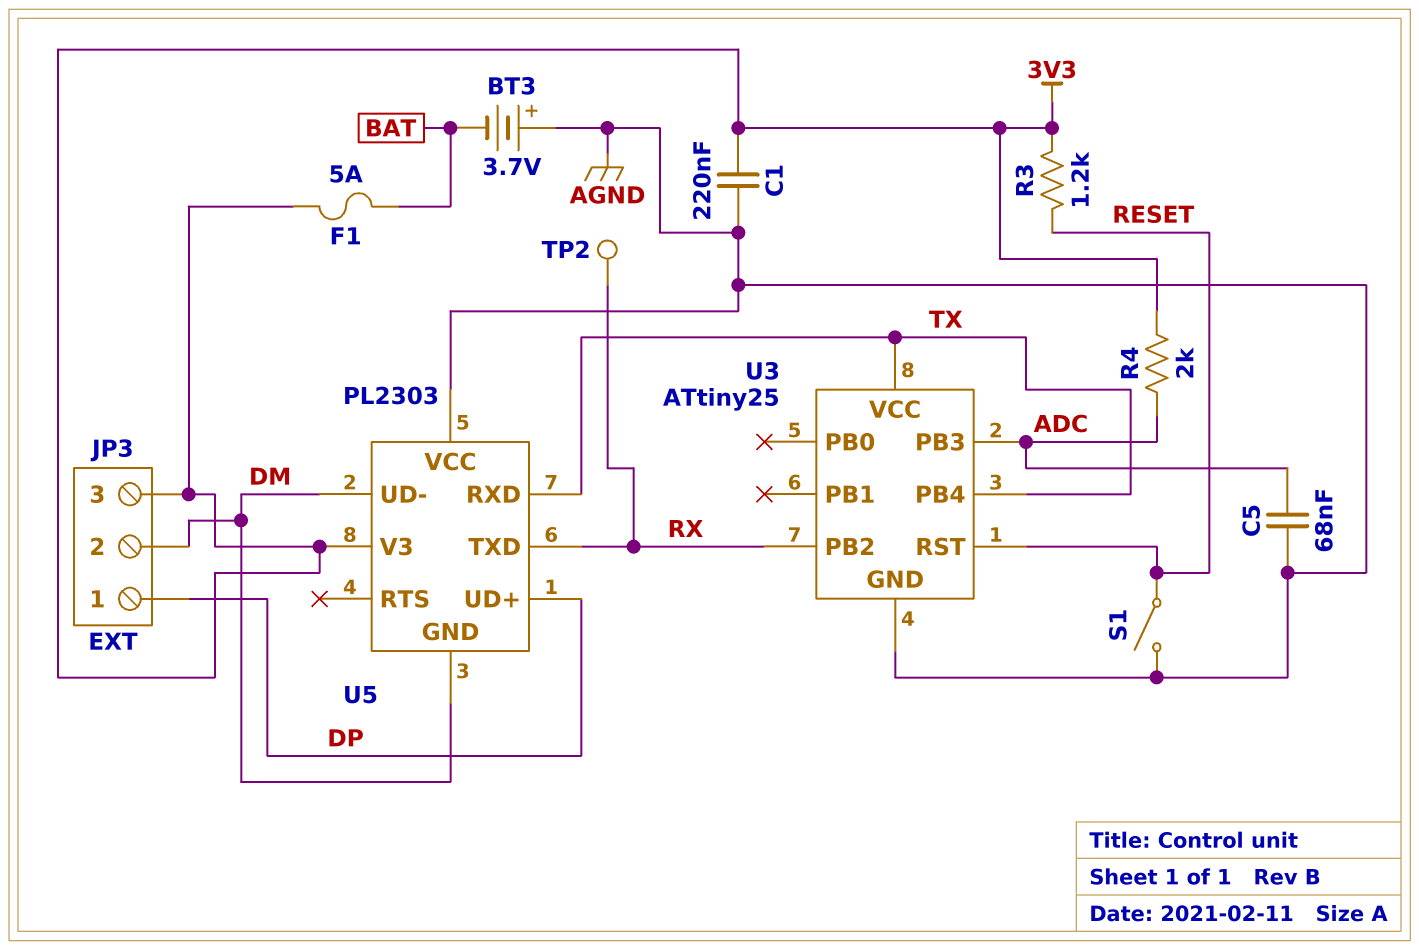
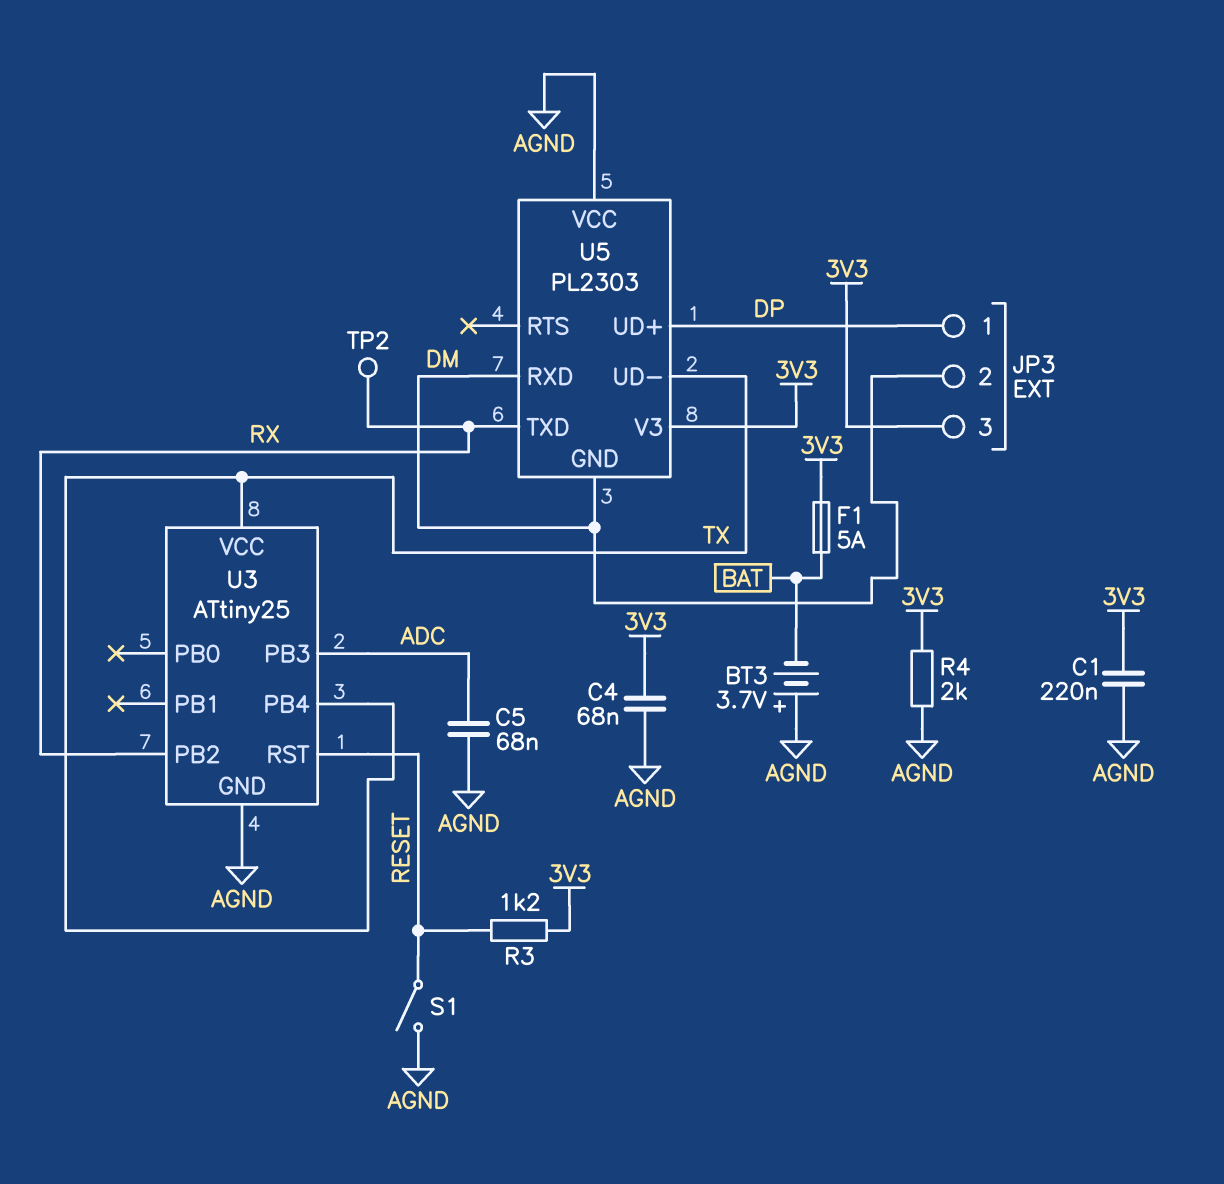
C4: none -> 68nF (3V3, AGND)
R4: 2k (3V3, ADC) -> 2k (3V3, AGND)
U5 pin RXD: TX -> DM
U5 pin UD-: DM -> TX

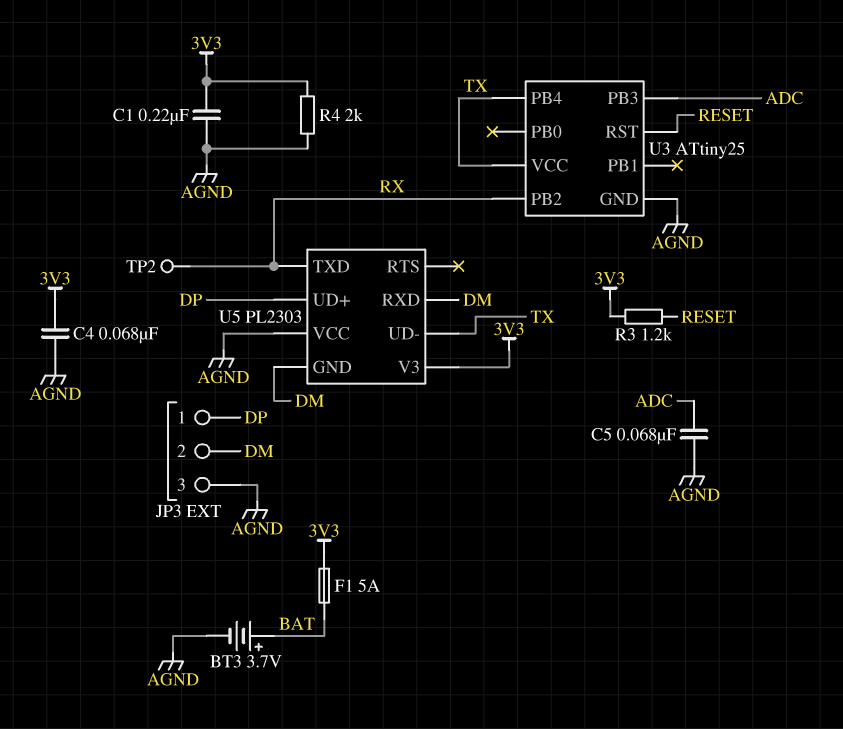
BT3: 3.7V (plus AGND, minus BAT) -> 3.7V (plus BAT, minus AGND)
JP3 pin 3: 3V3 -> AGND
S1: switch (AGND, RESET) -> none

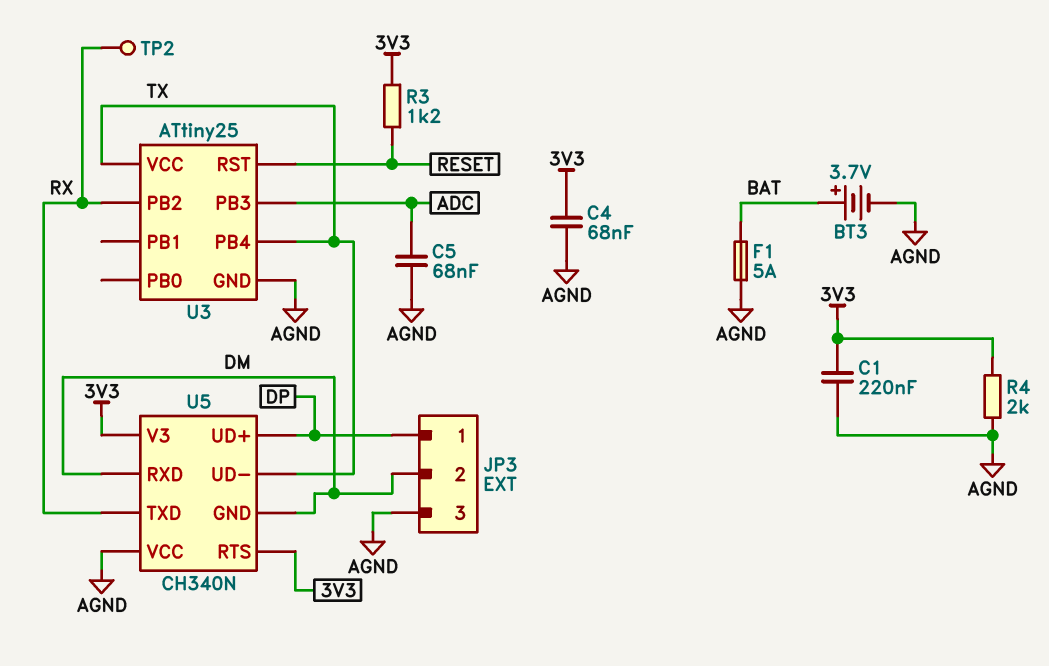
F1: 5A (3V3, BAT) -> 5A (AGND, BAT)
U5: PL2303 -> CH340N
U5 pin RTS: none -> 3V3

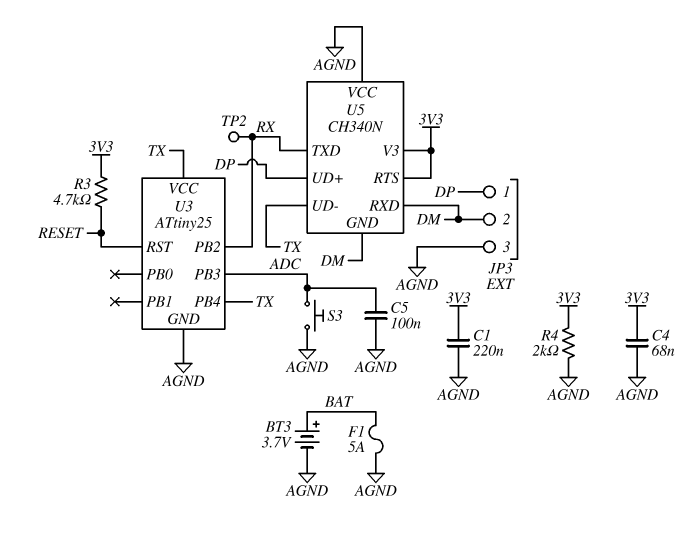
C5: 68nF (ADC, AGND) -> 100nF (ADC, AGND)
R3: 1.2k (3V3, RESET) -> 4.7k (3V3, RESET)
S3: none -> button (ADC, AGND)

